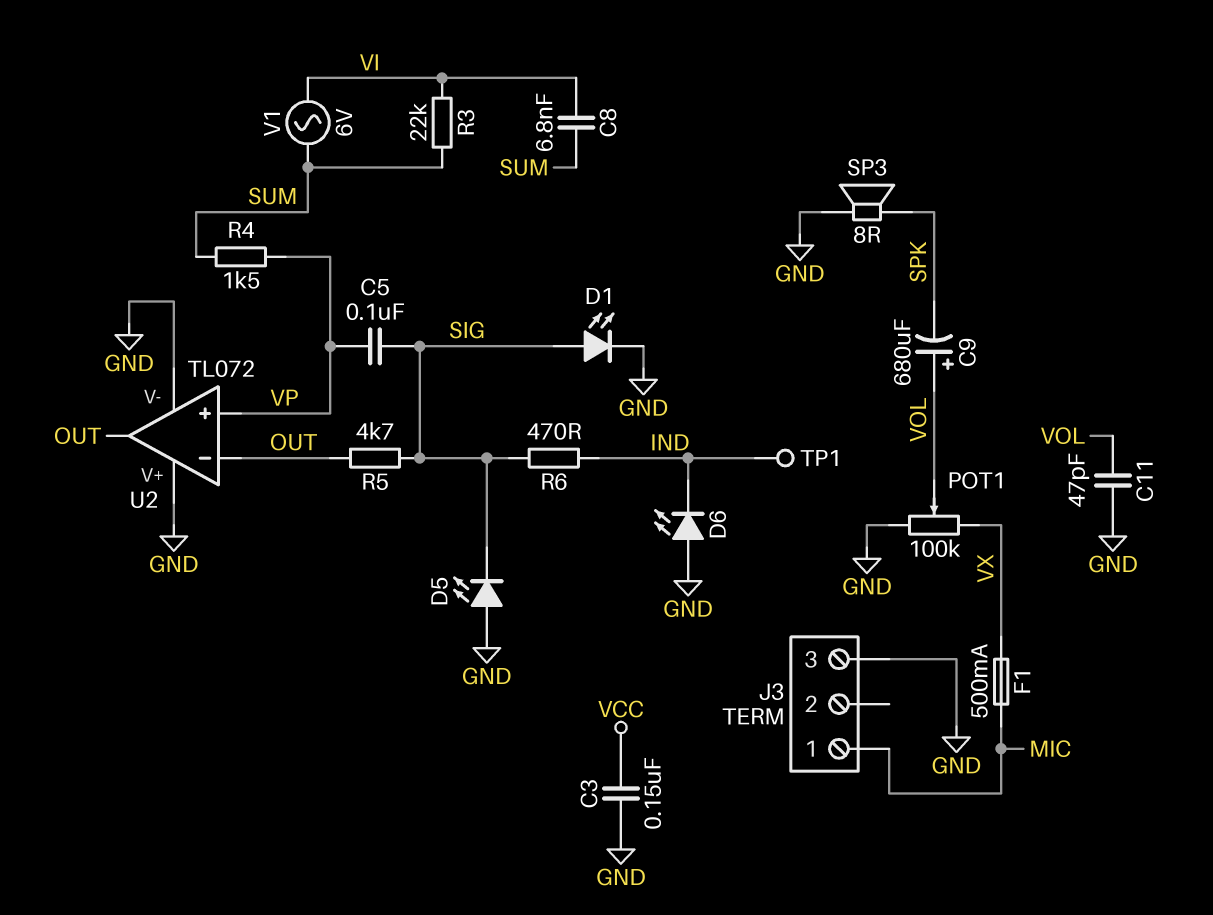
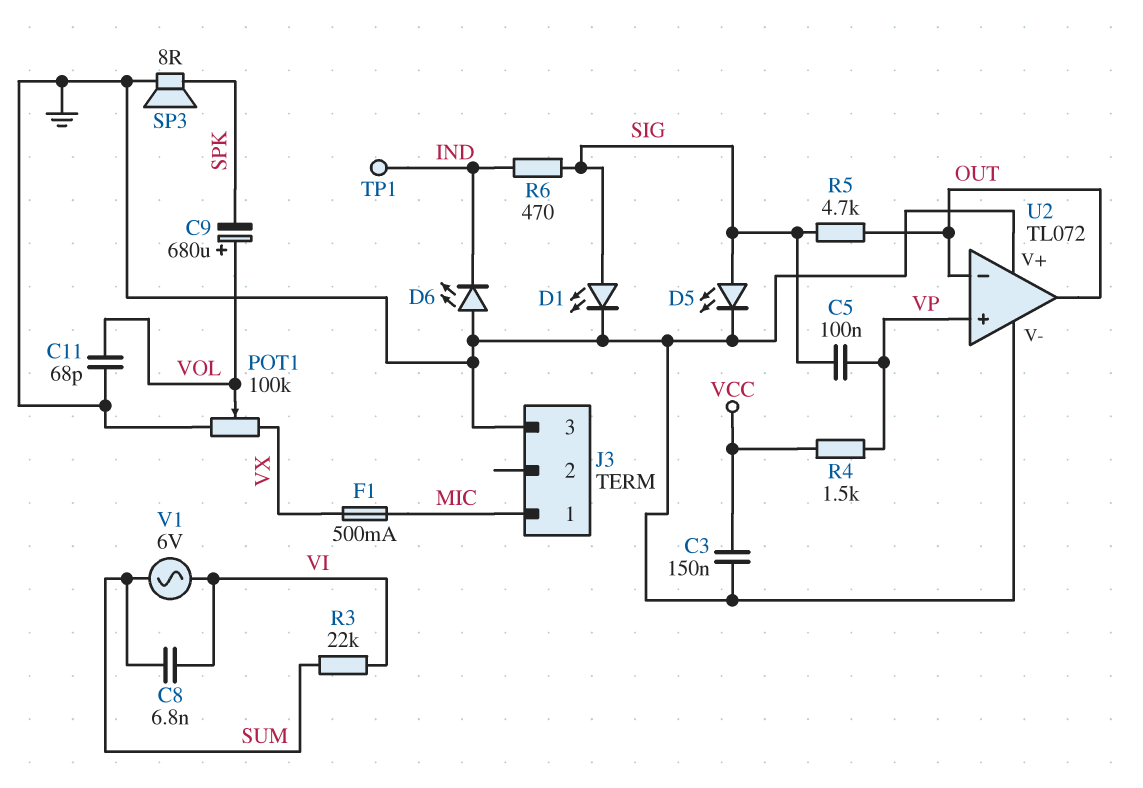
C11: 47pF (GND, VOL) -> 68pF (GND, VOL)
D5: LED (A GND, K SIG) -> LED (A SIG, K GND)
R4: 1.5k (SUM, VP) -> 1.5k (VCC, VP)

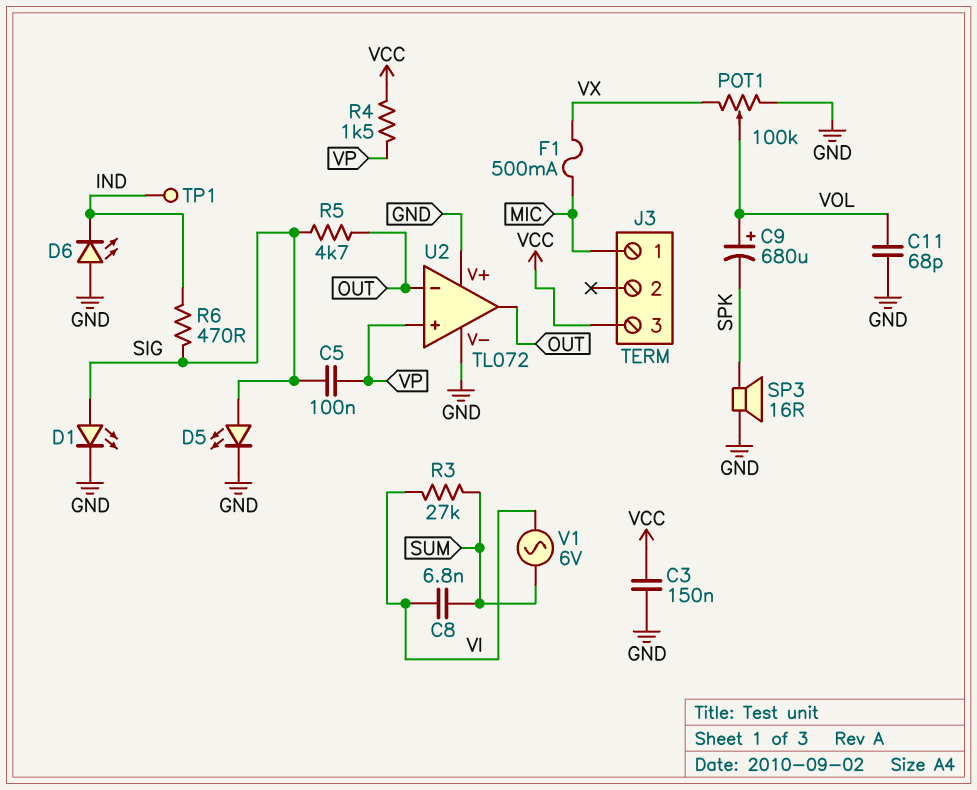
J3 pin 3: GND -> VCC
R3: 22k (SUM, VI) -> 27k (SUM, VI)
SP3: speaker 8R (GND, SPK) -> speaker 16R (GND, SPK)

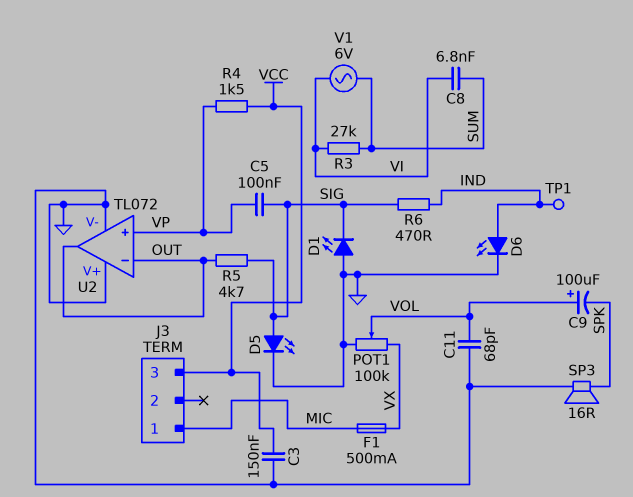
C9: 680uF (plus VOL, minus SPK) -> 100uF (plus VOL, minus SPK)
D1: LED (A SIG, K GND) -> LED (A GND, K SIG)
D6: LED (A GND, K IND) -> LED (A IND, K GND)

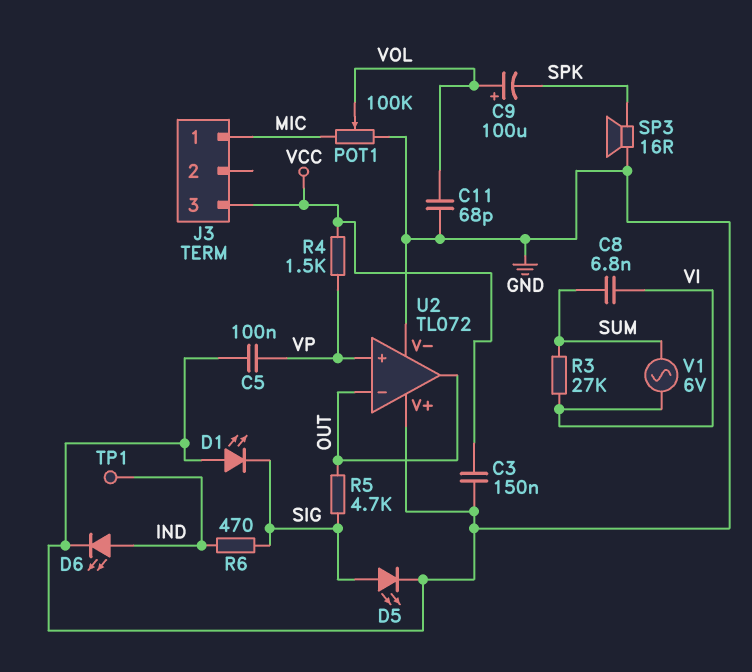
C5: 100nF (SIG, VP) -> 100nF (GND, VP)
F1: 500mA (MIC, VX) -> none
POT1: 100k (GND, VX, wiper VOL) -> 100k (GND, MIC, wiper VOL)

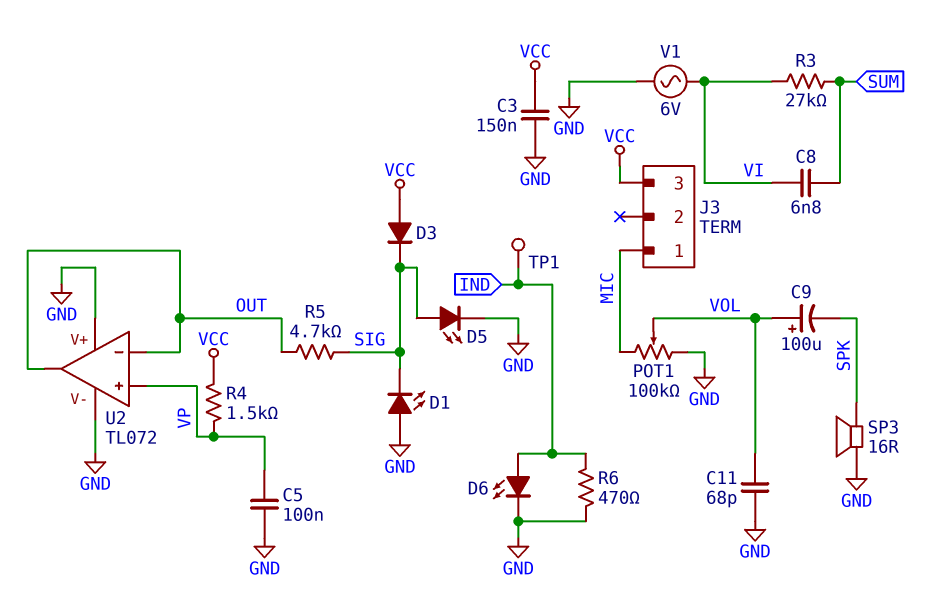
D3: none -> diode (A VCC, K SIG)
R6: 470 (IND, SIG) -> 470 (GND, IND)
V1: AC 6V (SUM, VI) -> AC 6V (GND, VI)

